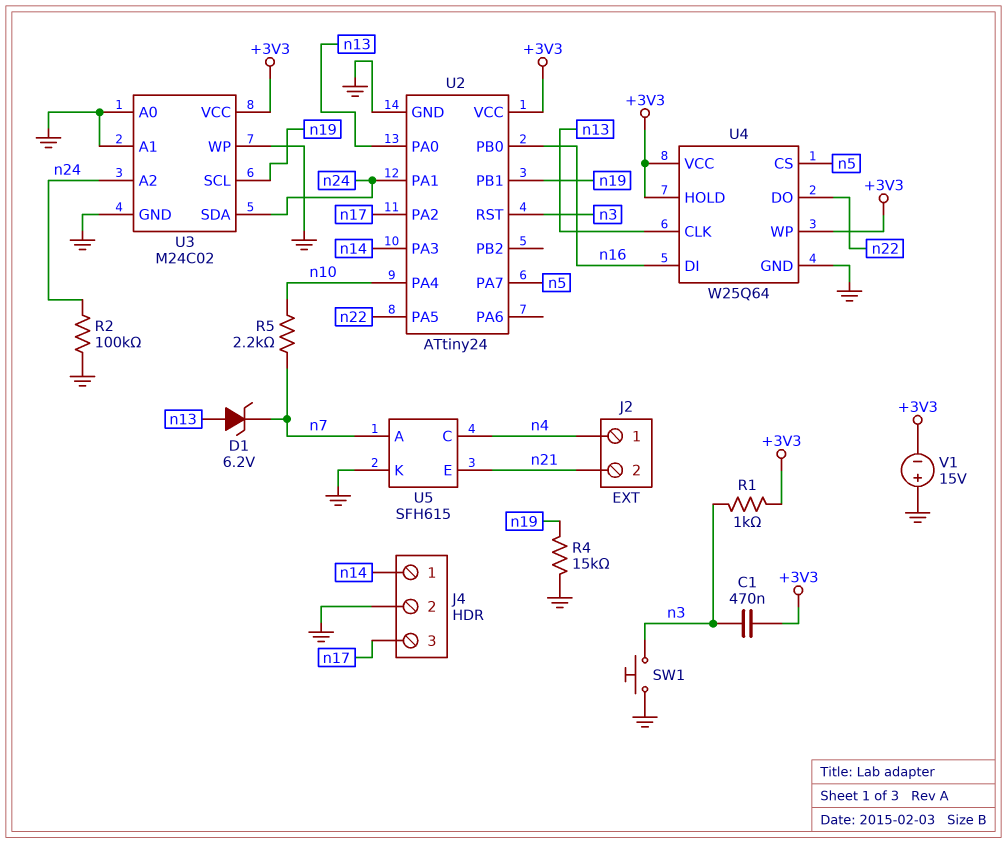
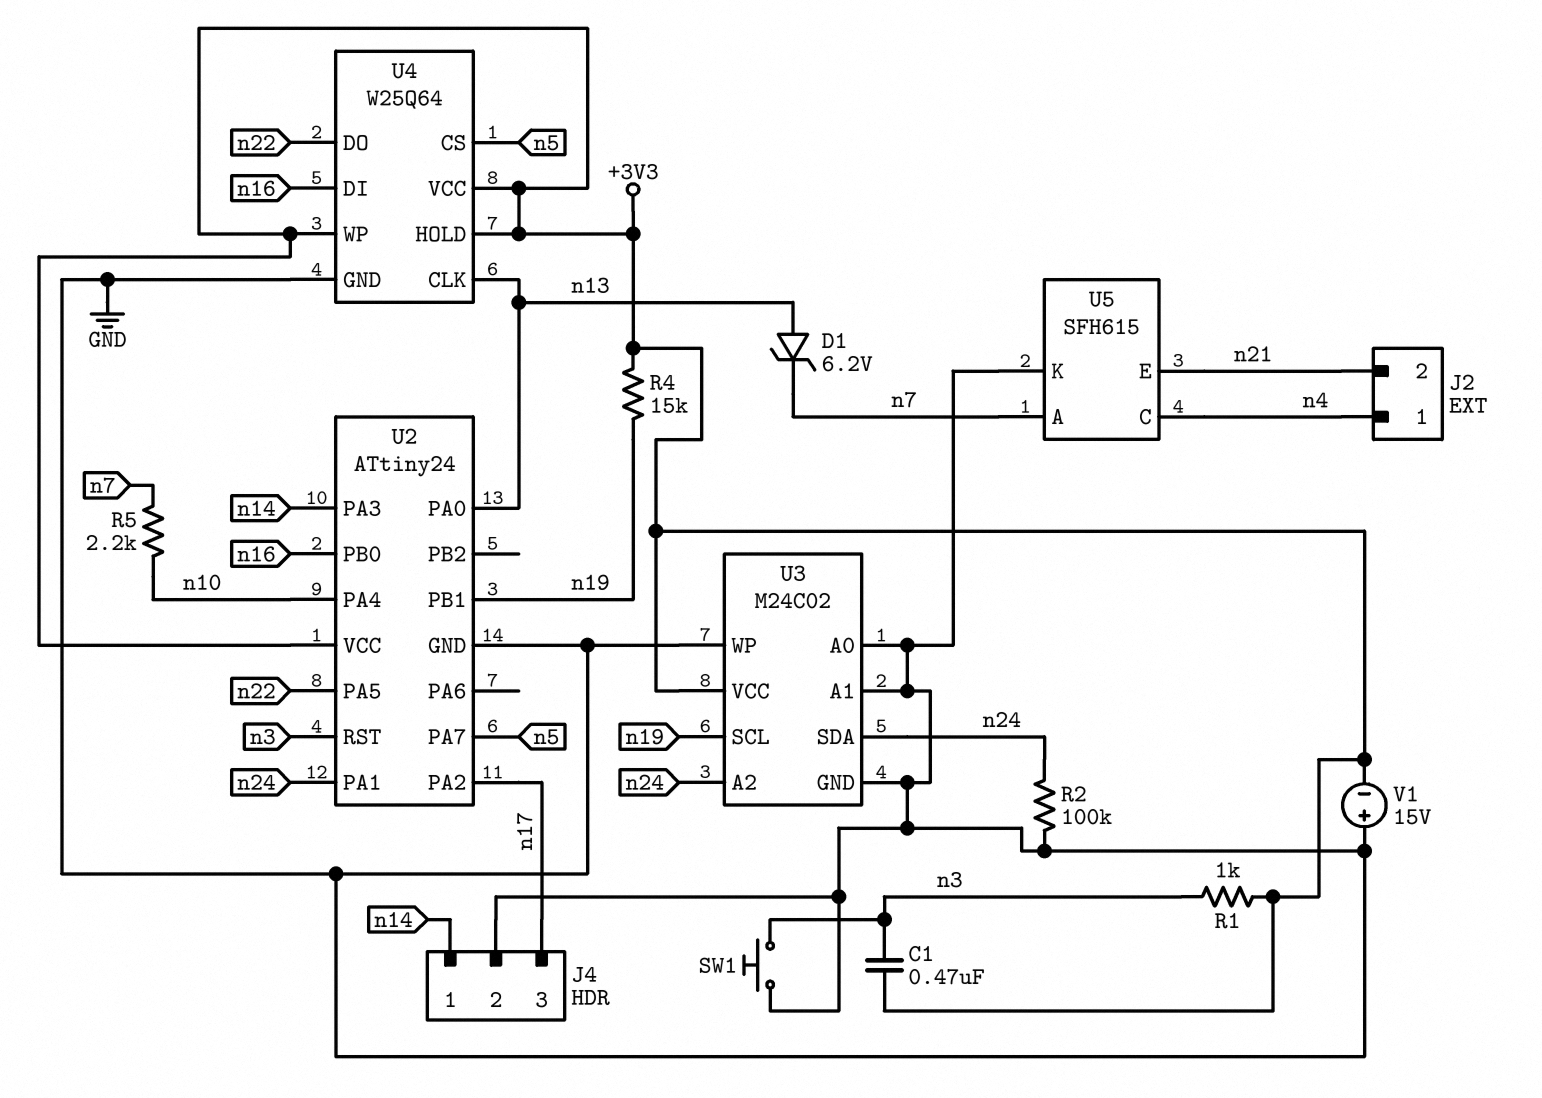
R4: 15k (GND, n19) -> 15k (+3V3, n19)

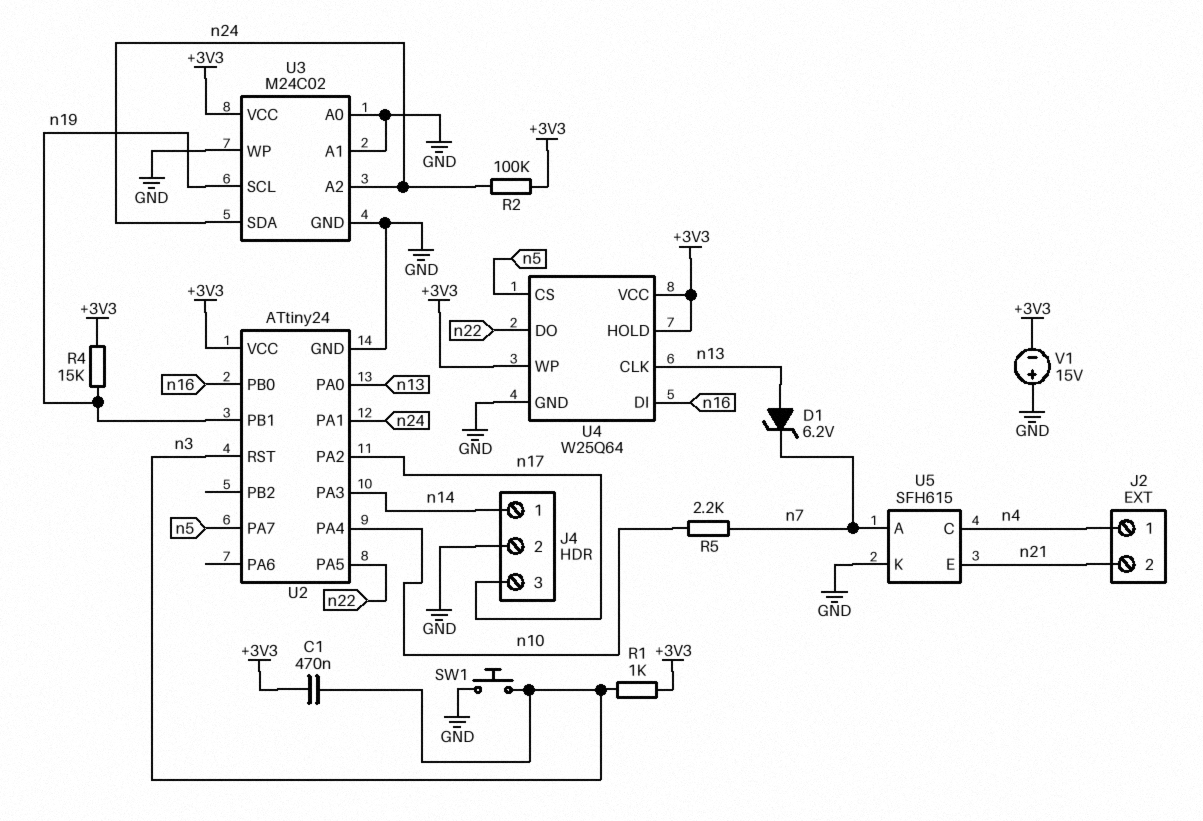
R2: 100k (GND, n24) -> 100k (+3V3, n24)

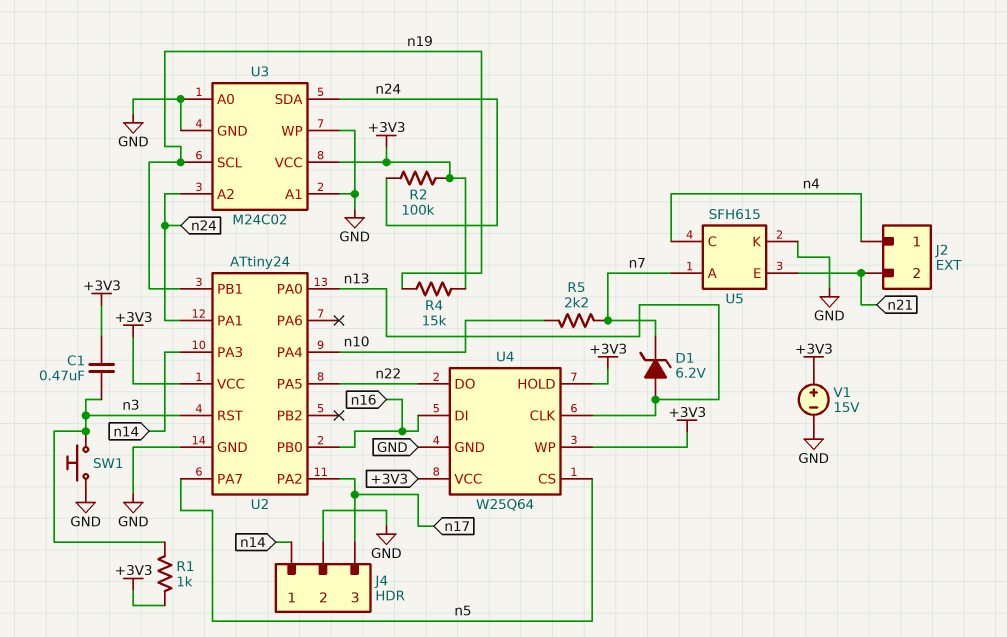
V1: 15V (plus GND, minus +3V3) -> 15V (plus +3V3, minus GND)

